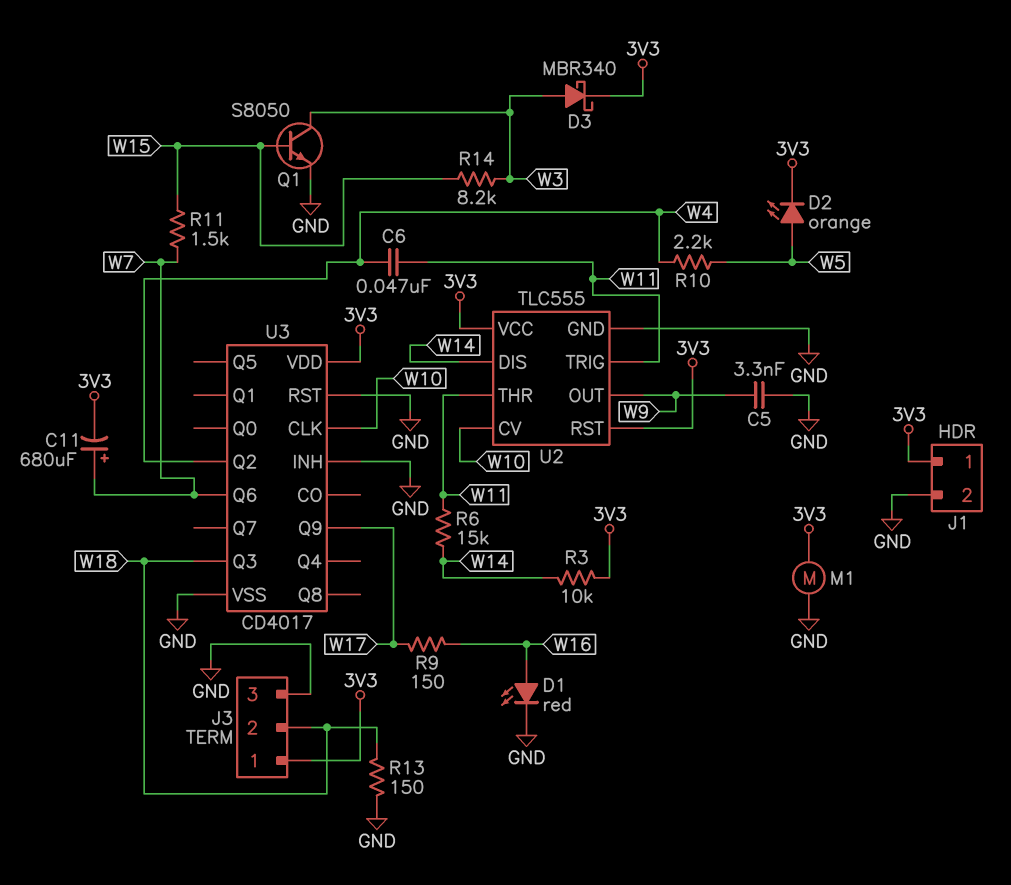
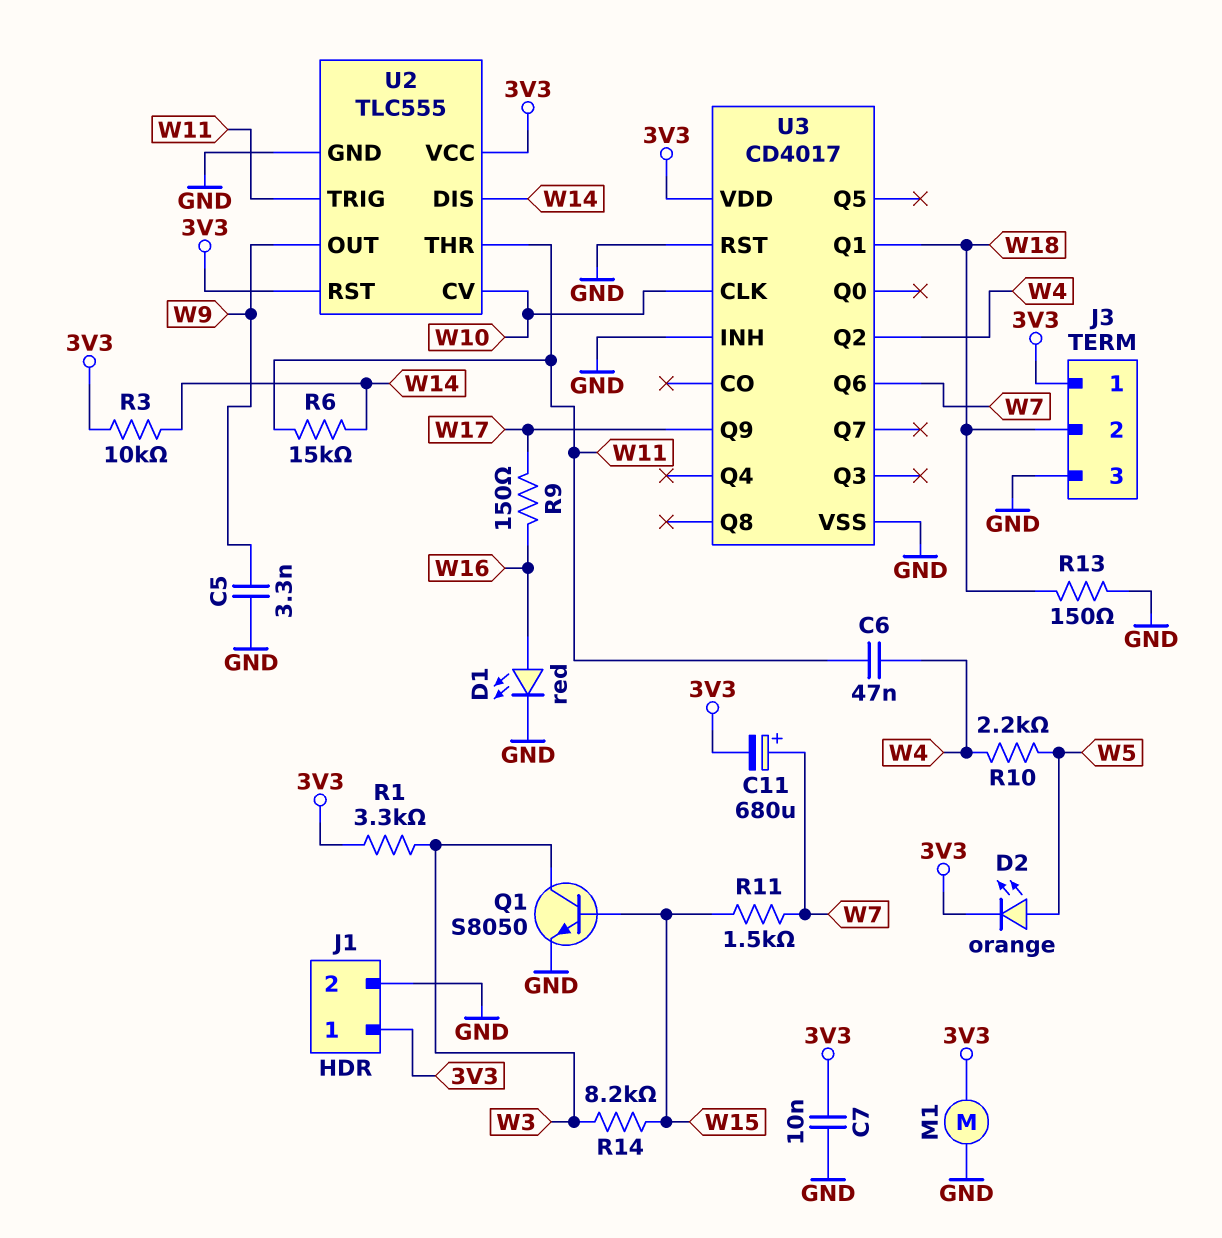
C7: none -> 10nF (3V3, GND)
D3: schottky MBR340 (A W3, K 3V3) -> none
R1: none -> 3.3k (3V3, W3)
U3 pin Q1: none -> W18
U3 pin Q3: W18 -> none

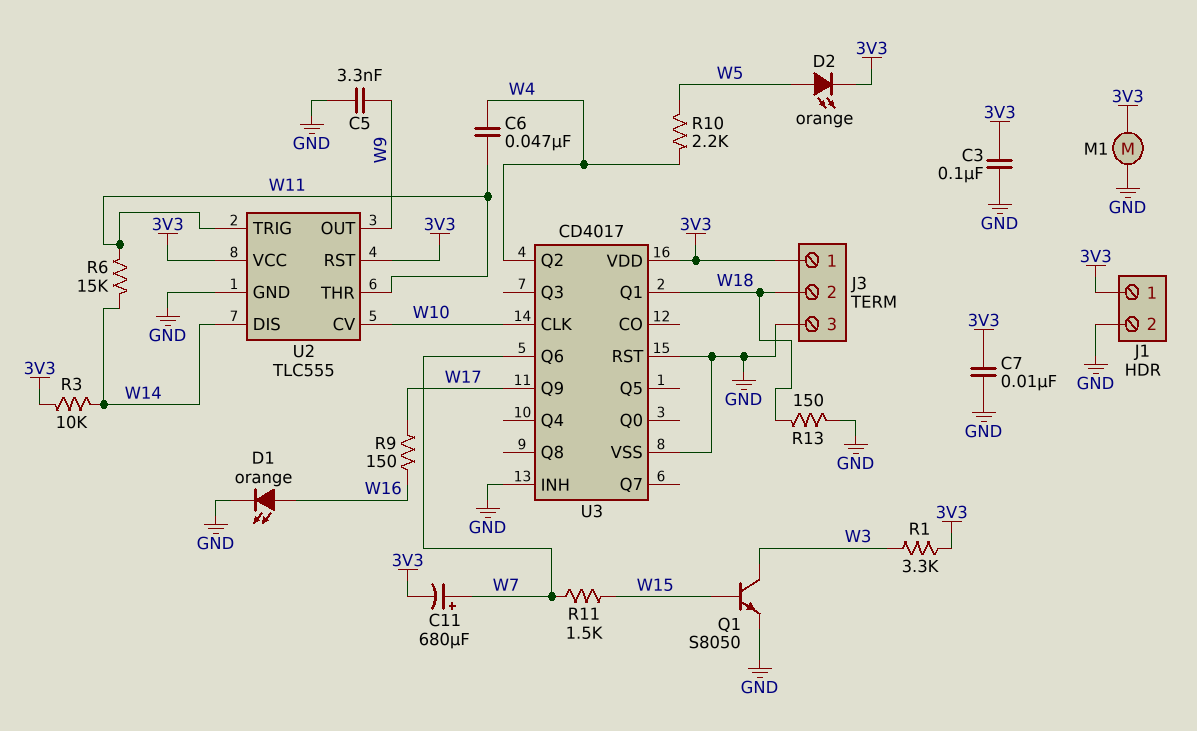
C3: none -> 100nF (3V3, GND)
D1: LED red (A W16, K GND) -> LED orange (A W16, K GND)
R14: 8.2k (W3, W15) -> none

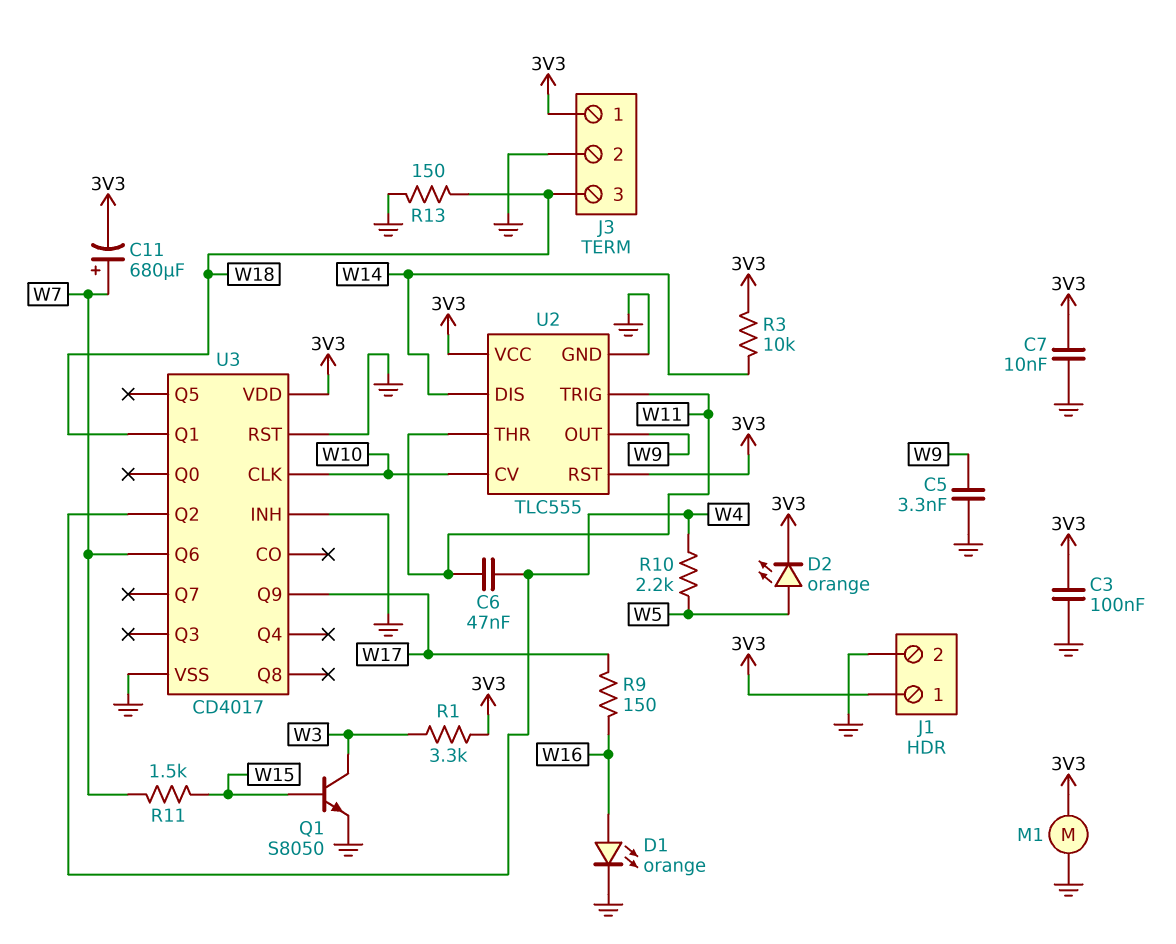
J3 pin 2: W18 -> GND
J3 pin 3: GND -> W18
R6: 15k (W11, W14) -> none

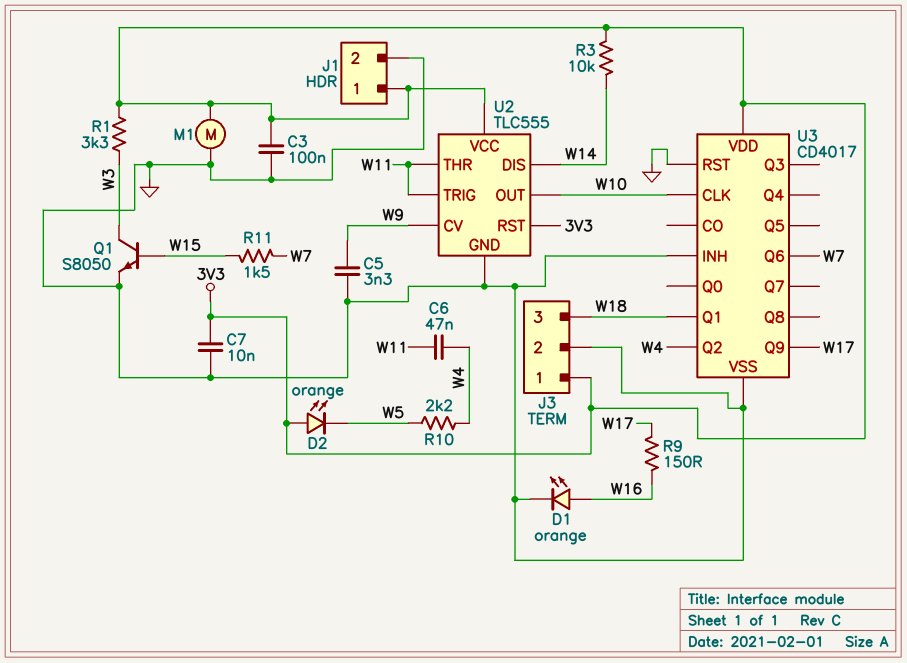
C11: 680uF (plus W7, minus 3V3) -> none
D2: LED orange (A W5, K 3V3) -> LED orange (A 3V3, K W5)
R13: 150 (GND, W18) -> none
U2 pin CV: W10 -> W9
U2 pin OUT: W9 -> W10

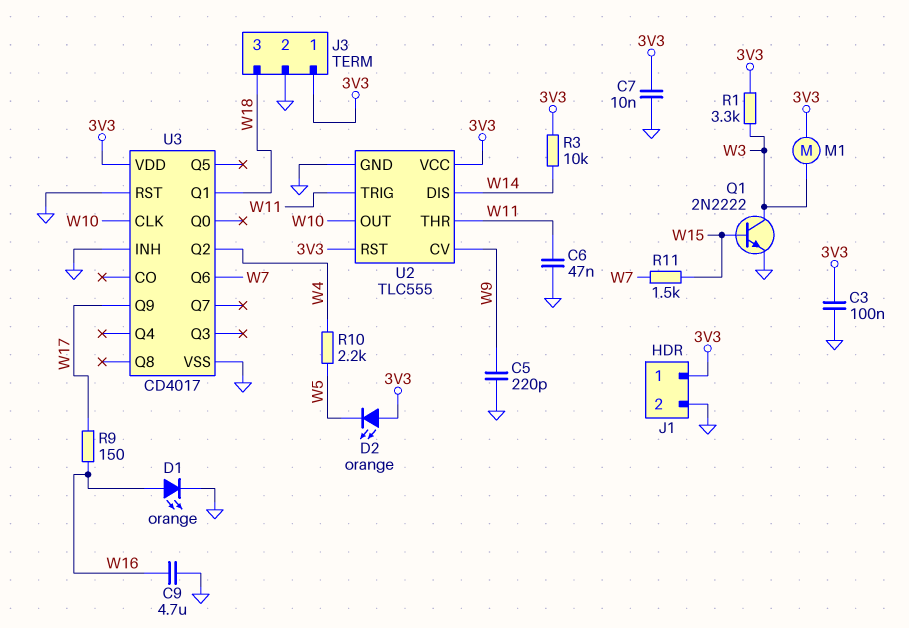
C5: 3.3nF (GND, W9) -> 220pF (GND, W9)
C6: 47nF (W4, W11) -> 47nF (GND, W11)
C9: none -> 4.7uF (GND, W16)
M1: motor (3V3, GND) -> motor (3V3, W3)
Q1: NPN S8050 (B W15, C W3, E GND) -> NPN 2N2222 (B W15, C W3, E GND)

